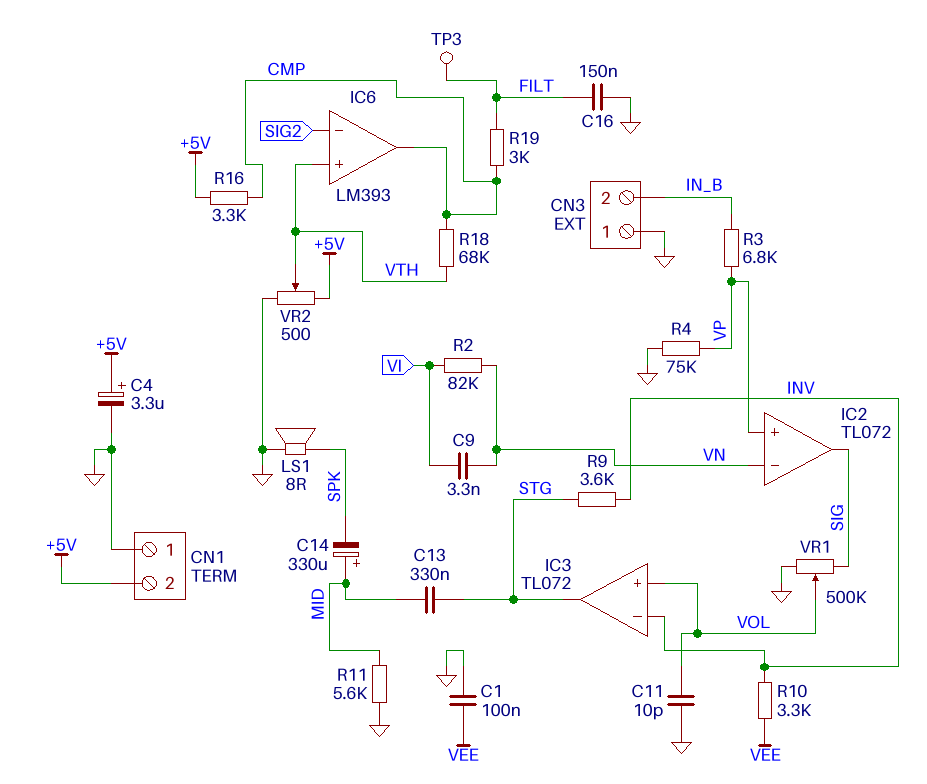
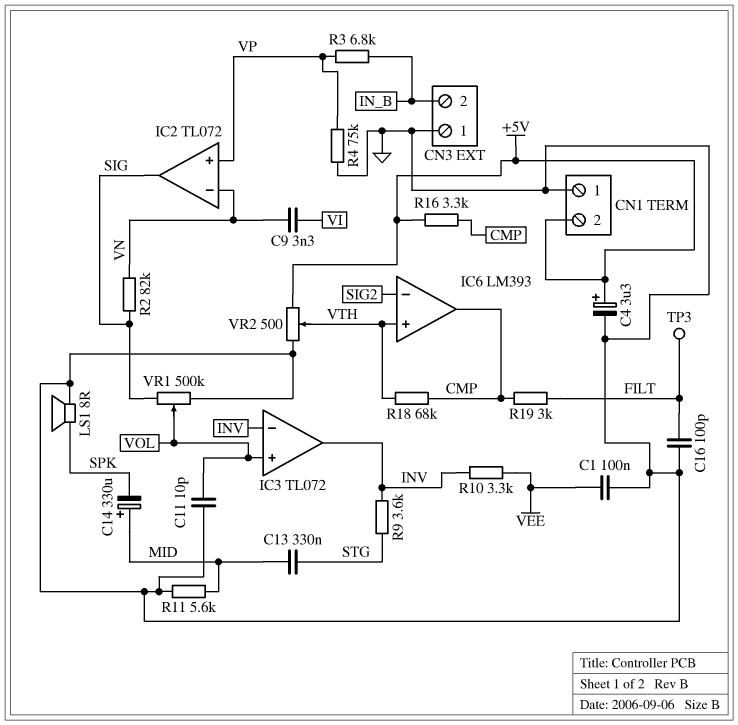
C16: 150nF (FILT, GND) -> 100pF (FILT, GND)
IC3 pin out: STG -> INV
R2: 82k (VI, VN) -> 82k (SIG, VN)

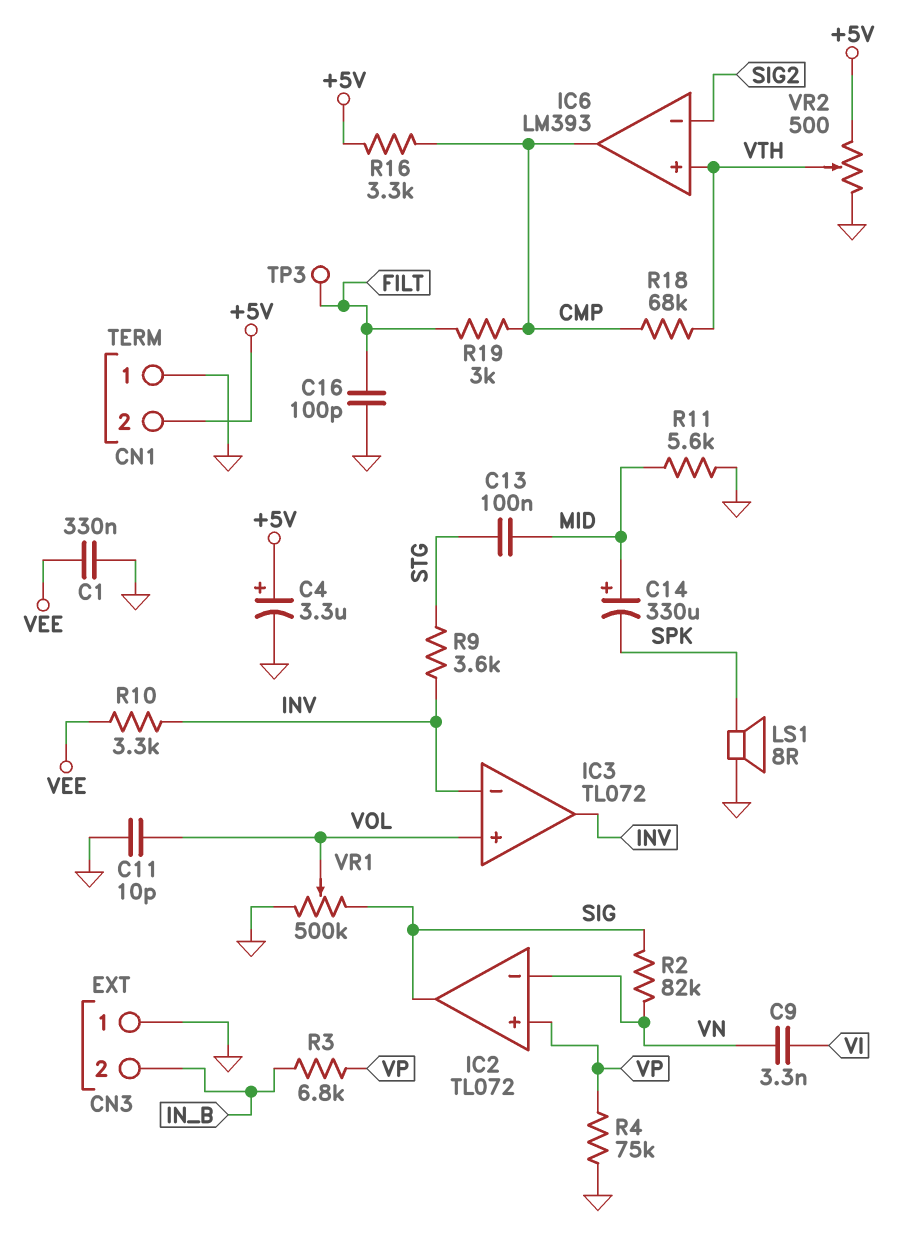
C1: 100nF (GND, VEE) -> 330nF (GND, VEE)
C13: 330nF (MID, STG) -> 100nF (MID, STG)

